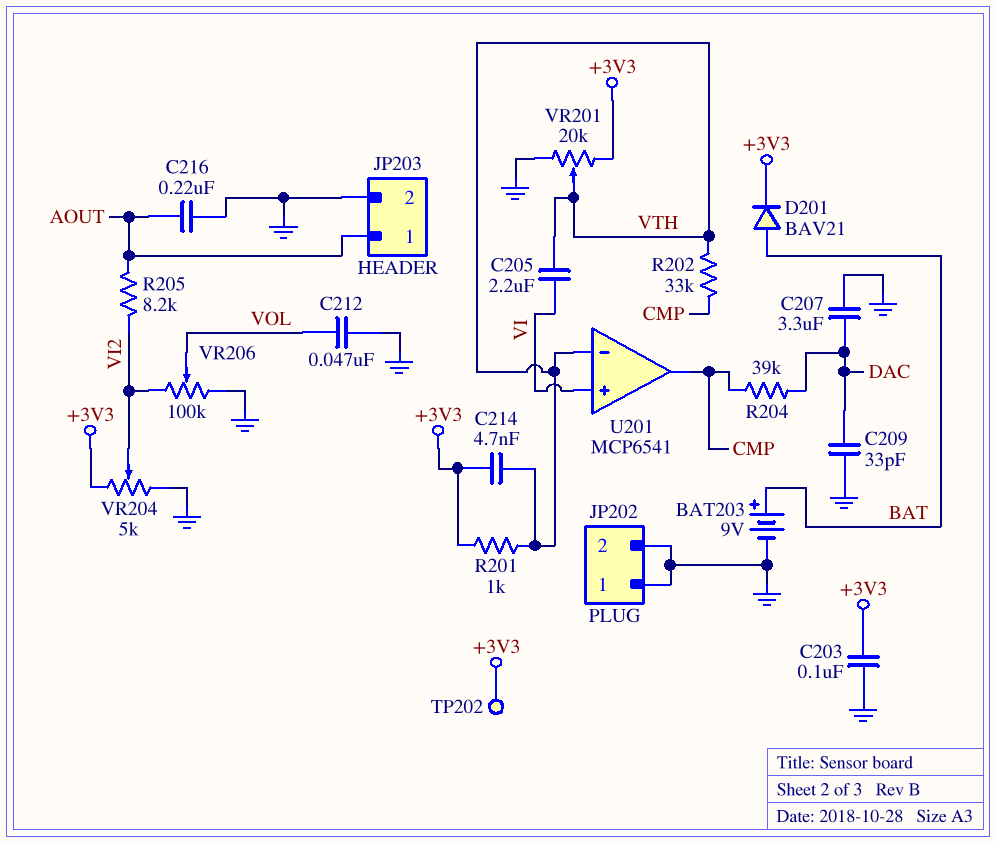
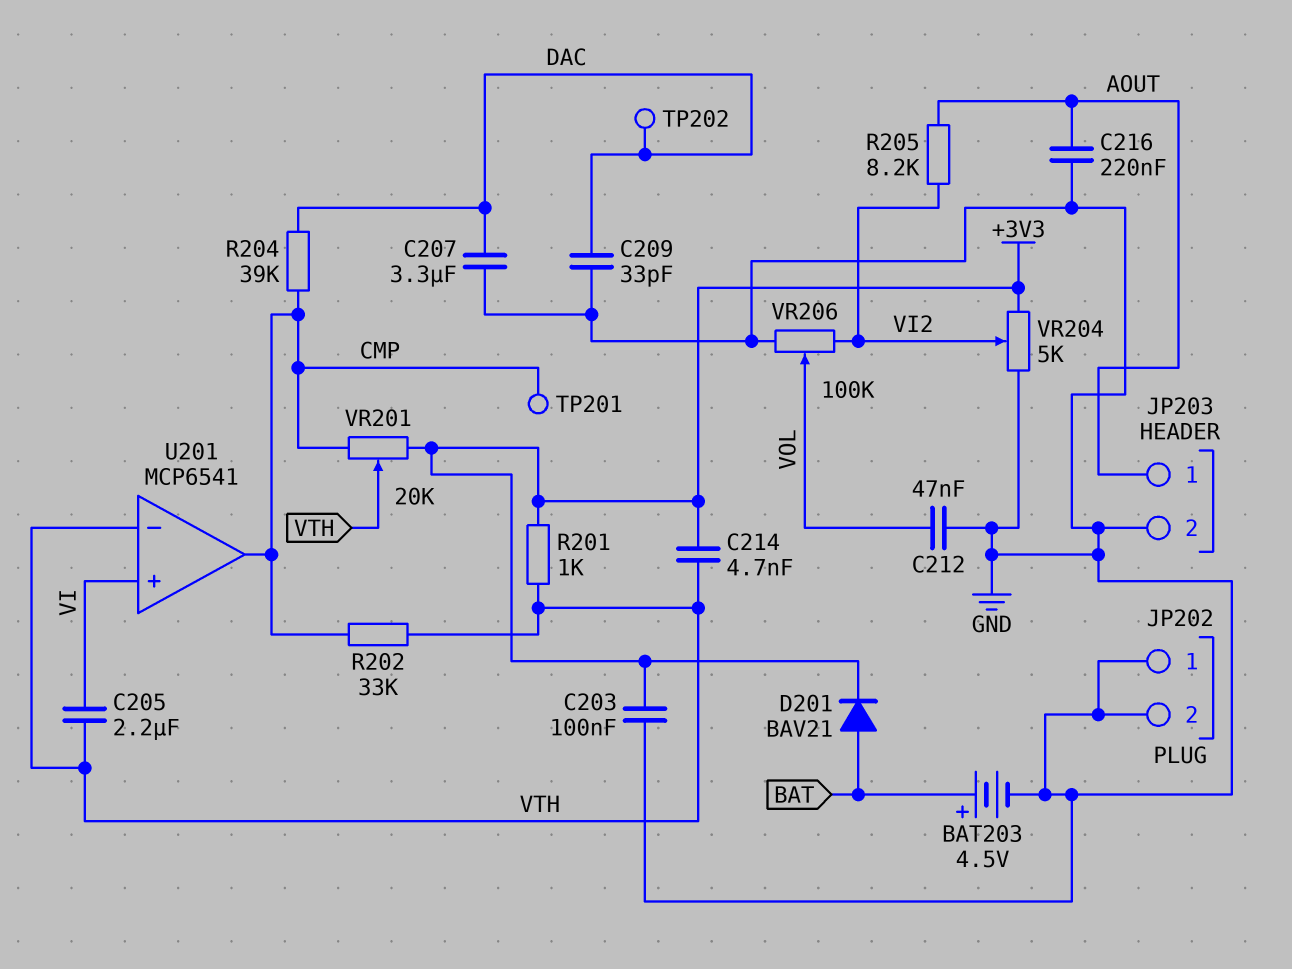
BAT203: 9V (plus BAT, minus GND) -> 4.5V (plus BAT, minus GND)
TP201: none -> test point (CMP)
TP202: test point (+3V3) -> test point (DAC)
VR201: 20k (+3V3, GND, wiper VTH) -> 20k (+3V3, CMP, wiper VTH)

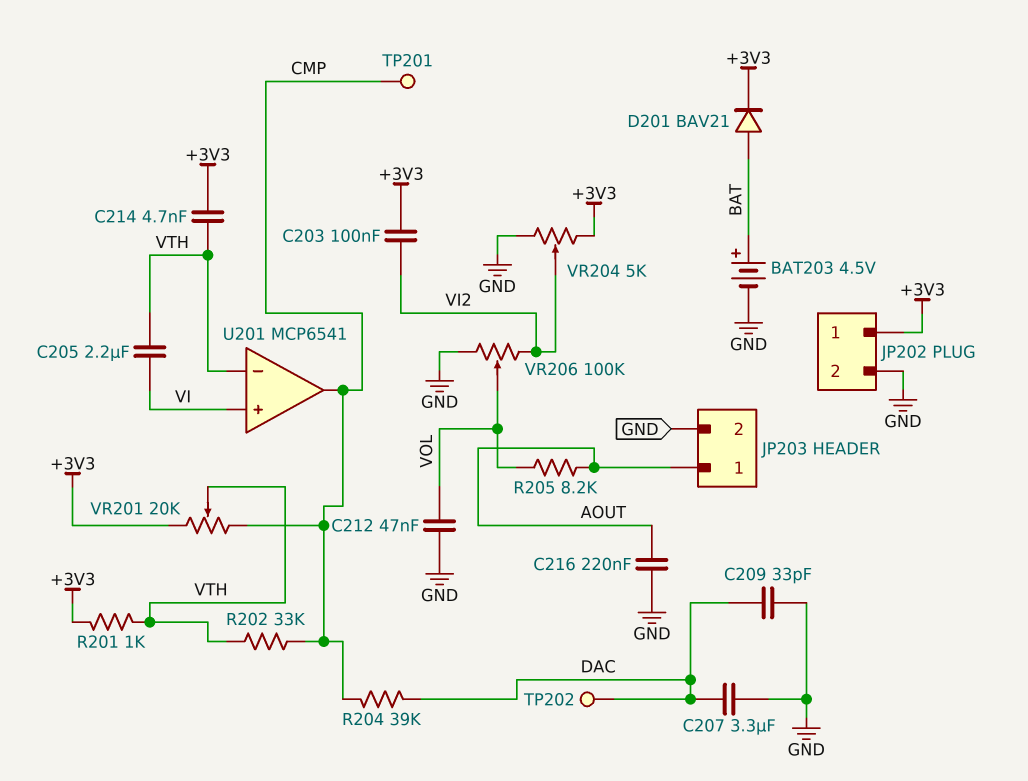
C203: 100nF (+3V3, GND) -> 100nF (+3V3, VI2)
JP202 pin 1: GND -> +3V3
R205: 8.2k (AOUT, VI2) -> 8.2k (AOUT, VOL)

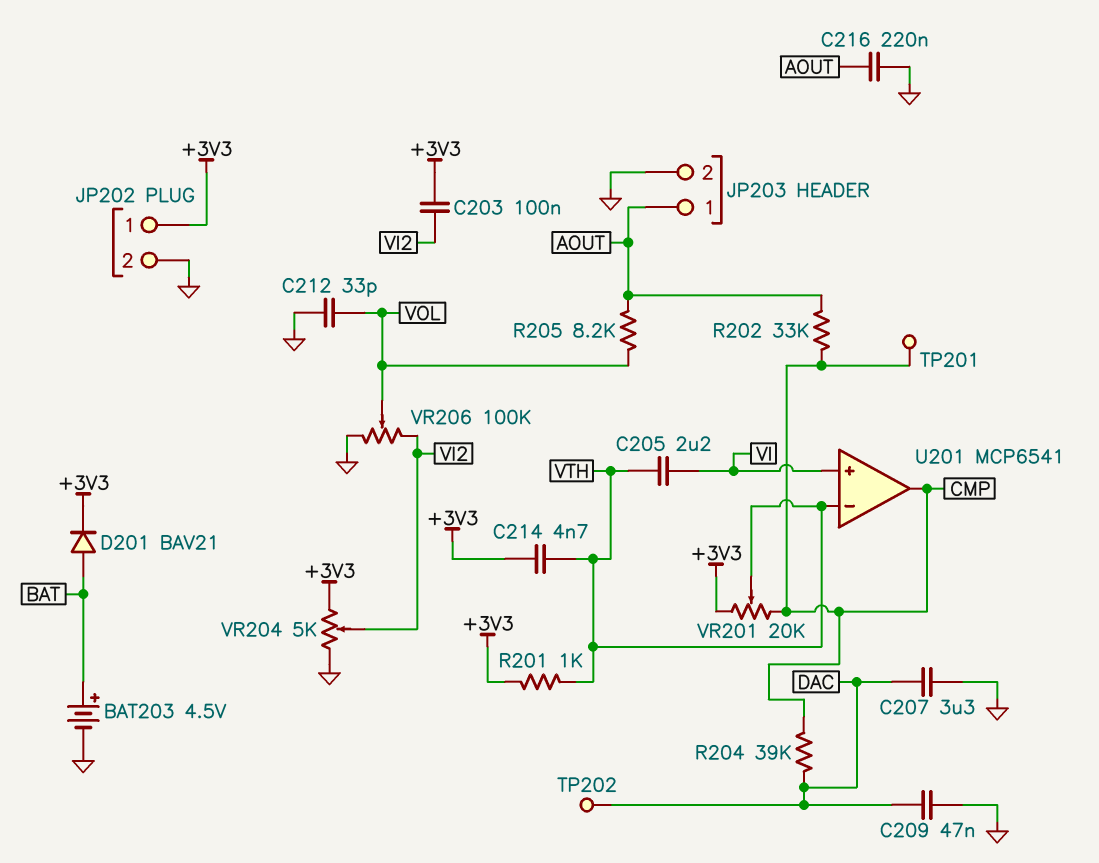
C209: 33pF (DAC, GND) -> 47nF (DAC, GND)
C212: 47nF (GND, VOL) -> 33pF (GND, VOL)
R202: 33k (CMP, VTH) -> 33k (AOUT, CMP)

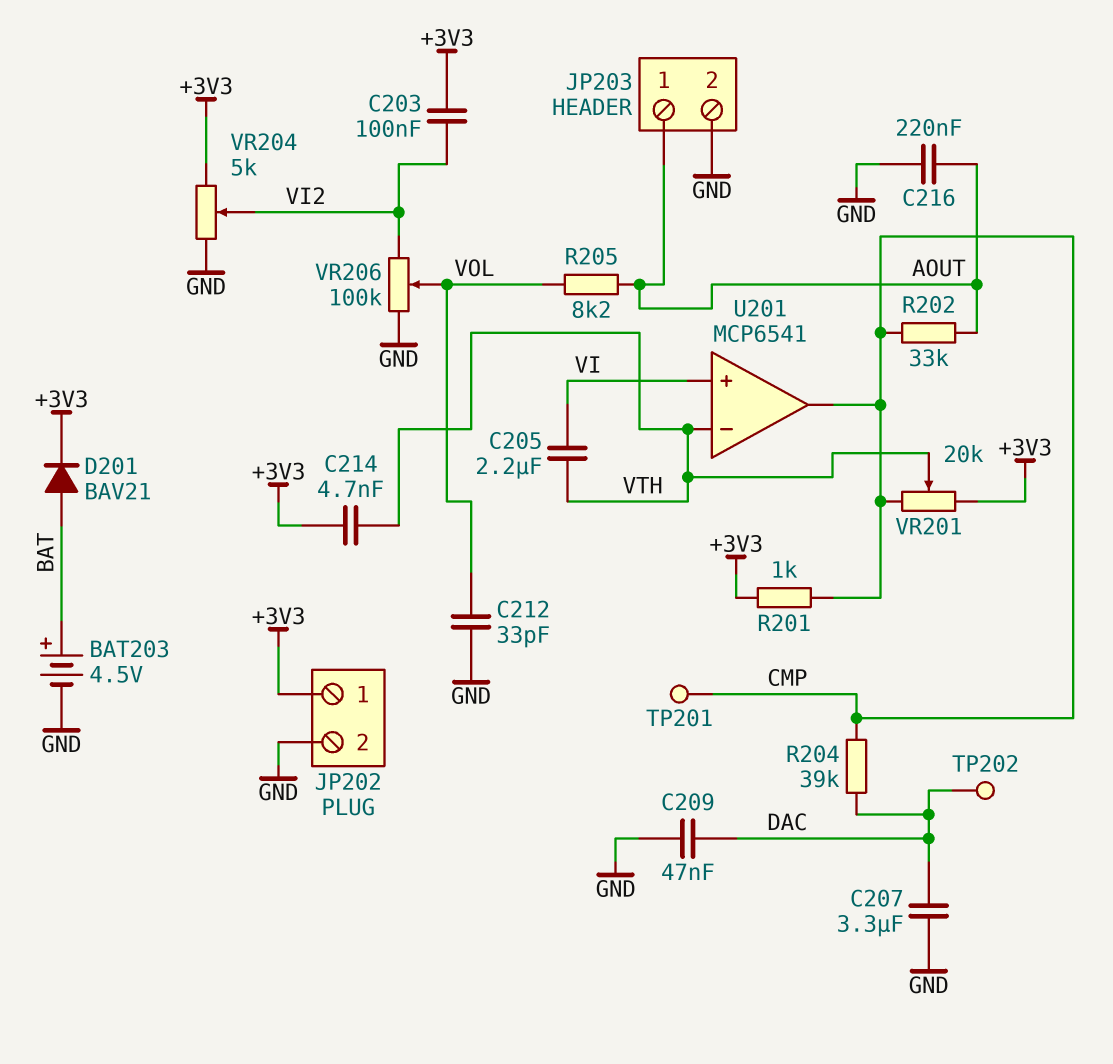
R201: 1k (+3V3, VTH) -> 1k (+3V3, CMP)

